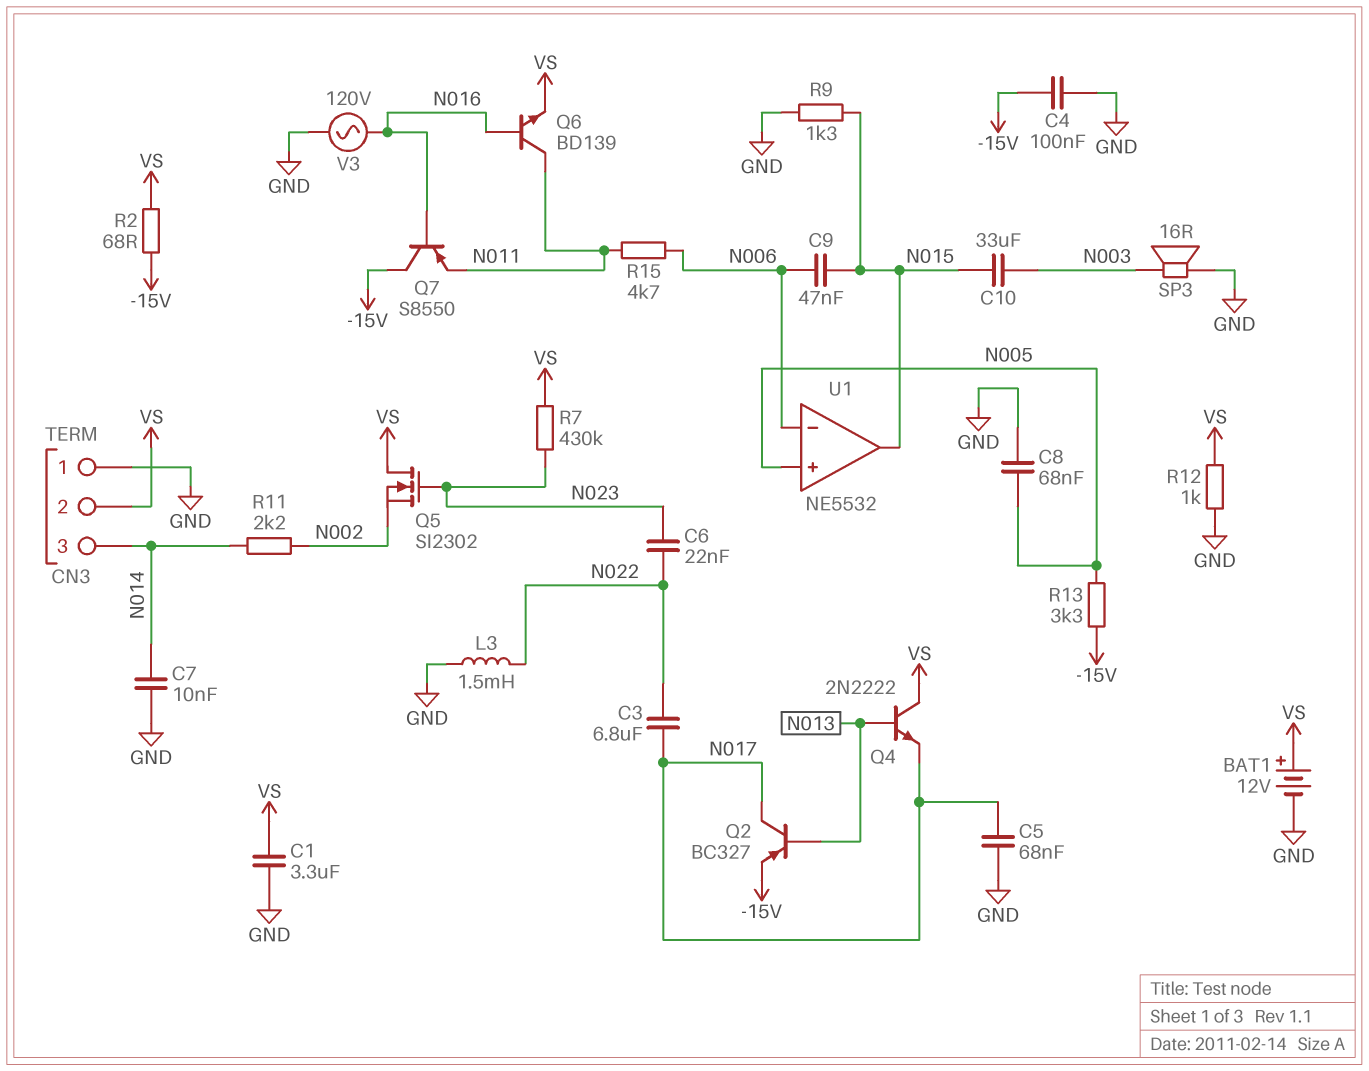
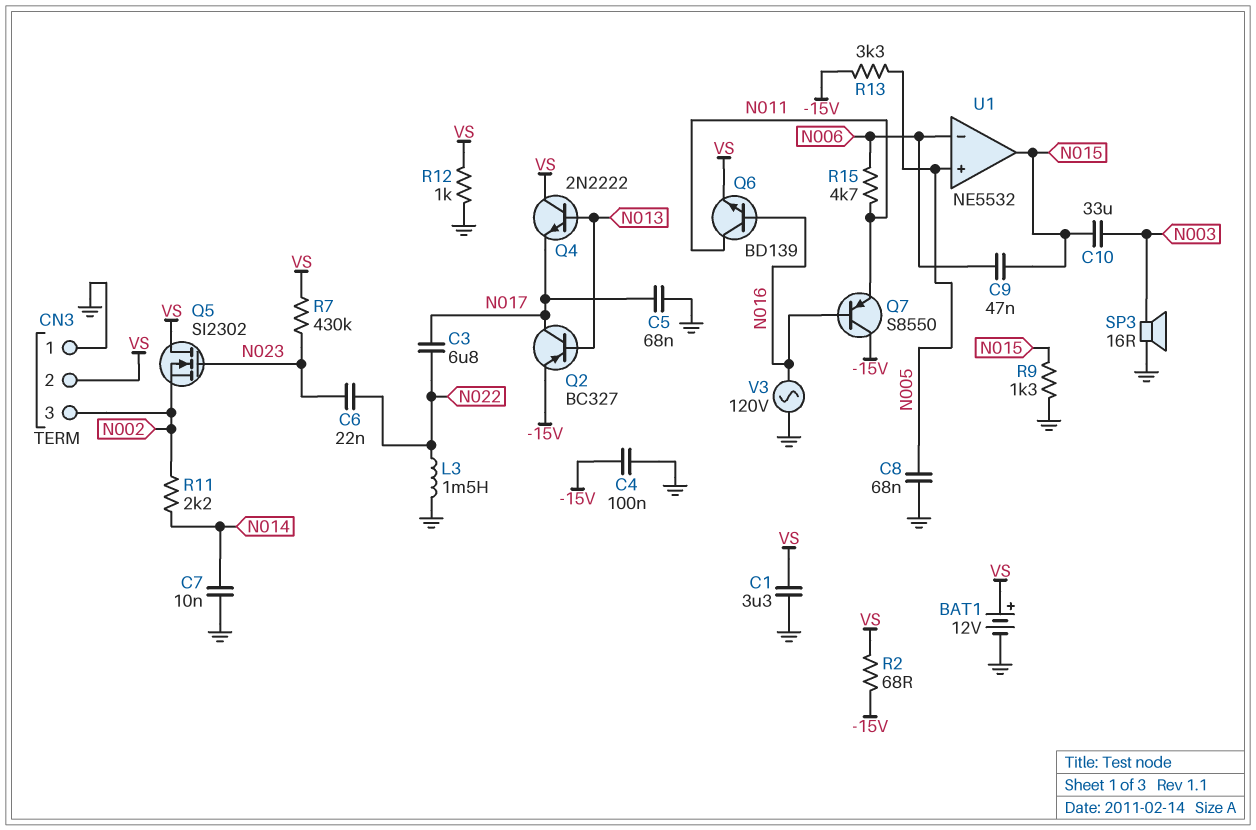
CN3 pin 3: N014 -> N002

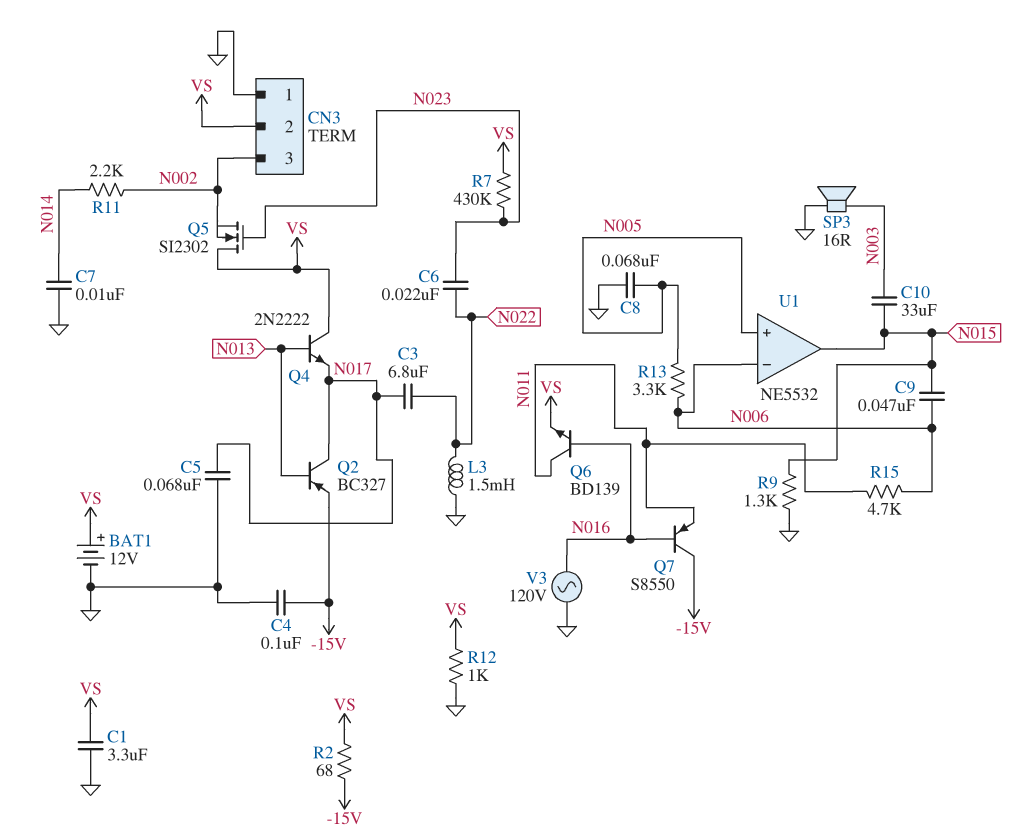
R13: 3.3k (-15V, N005) -> 3.3k (N005, N006)

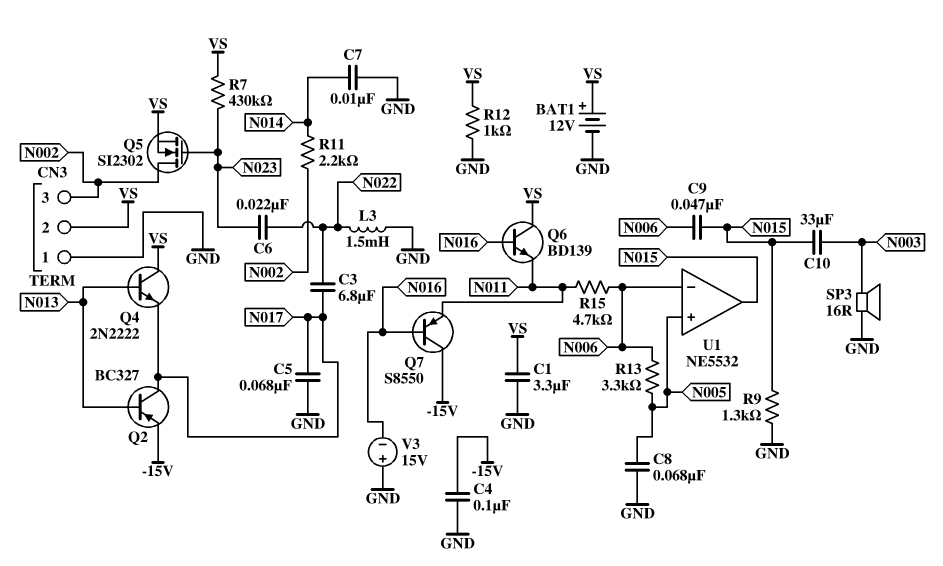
Q5: NMOS SI2302 (G N023, D VS, S N002) -> NMOS SI2302 (G N023, D N002, S VS)
Q6: NPN BD139 (B N016, C N011, E VS) -> NPN BD139 (B N016, C VS, E N011)
R2: 68 (-15V, VS) -> none
V3: AC 120V (GND, N016) -> 15V (plus GND, minus N016)

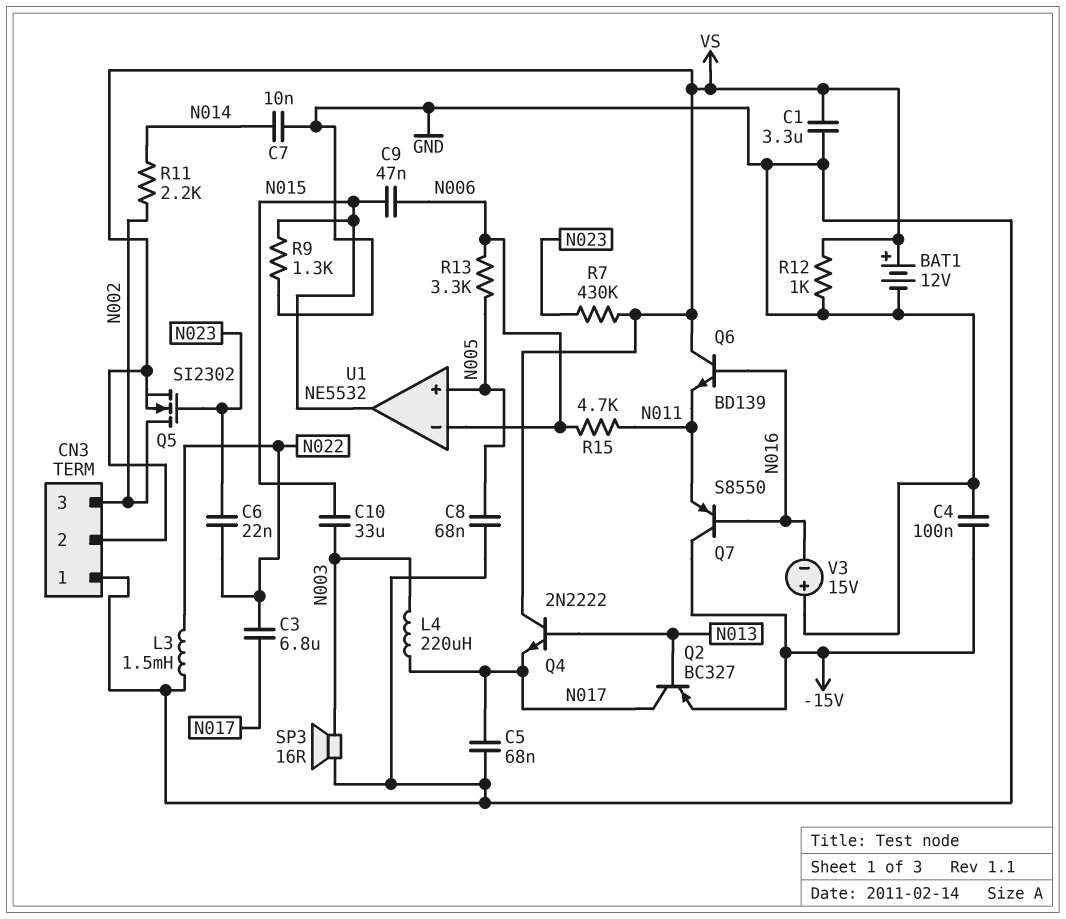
L4: none -> 220uH (N003, N017)

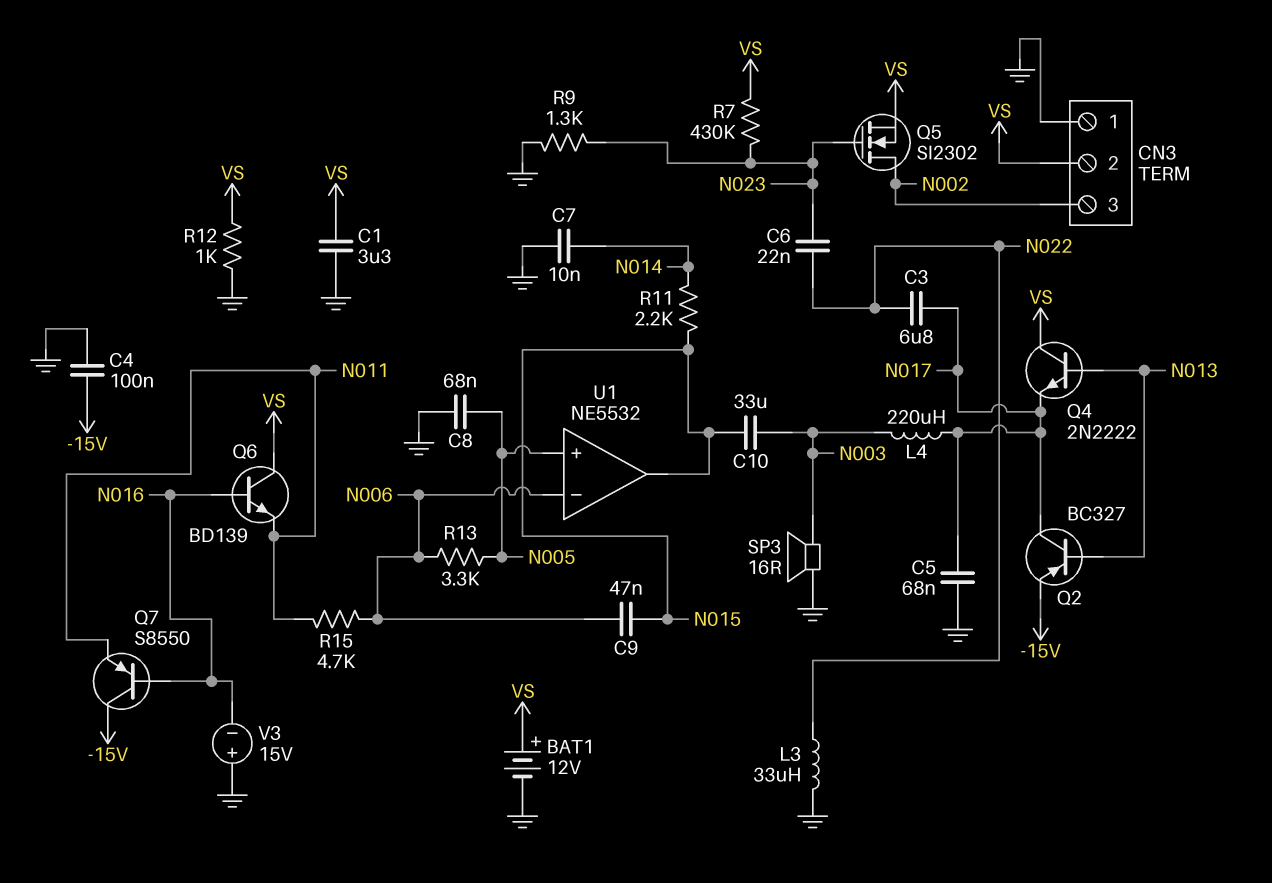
L3: 1.5mH (GND, N022) -> 33uH (GND, N022)
R9: 1.3k (GND, N015) -> 1.3k (GND, N023)
R11: 2.2k (N002, N014) -> 2.2k (N014, N015)

